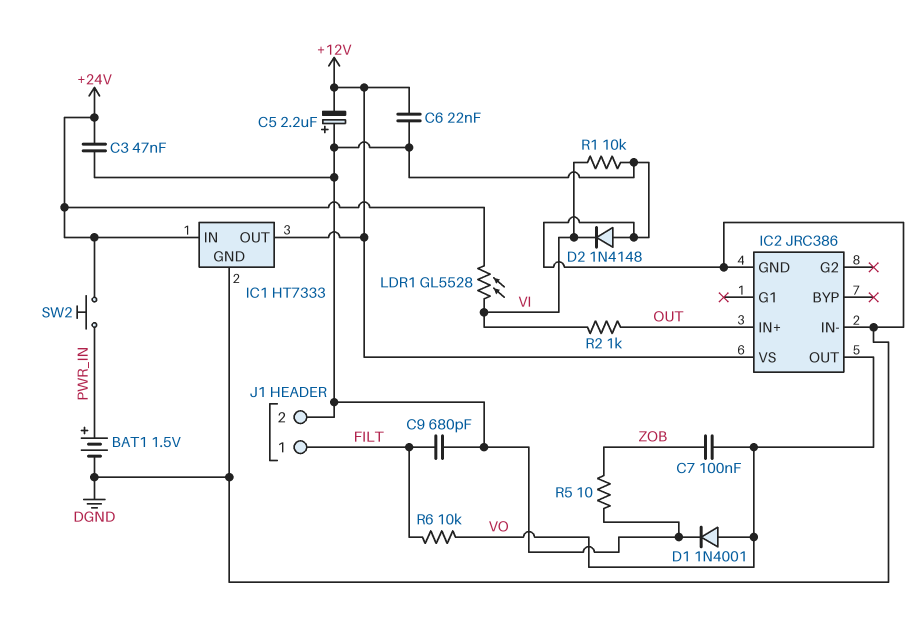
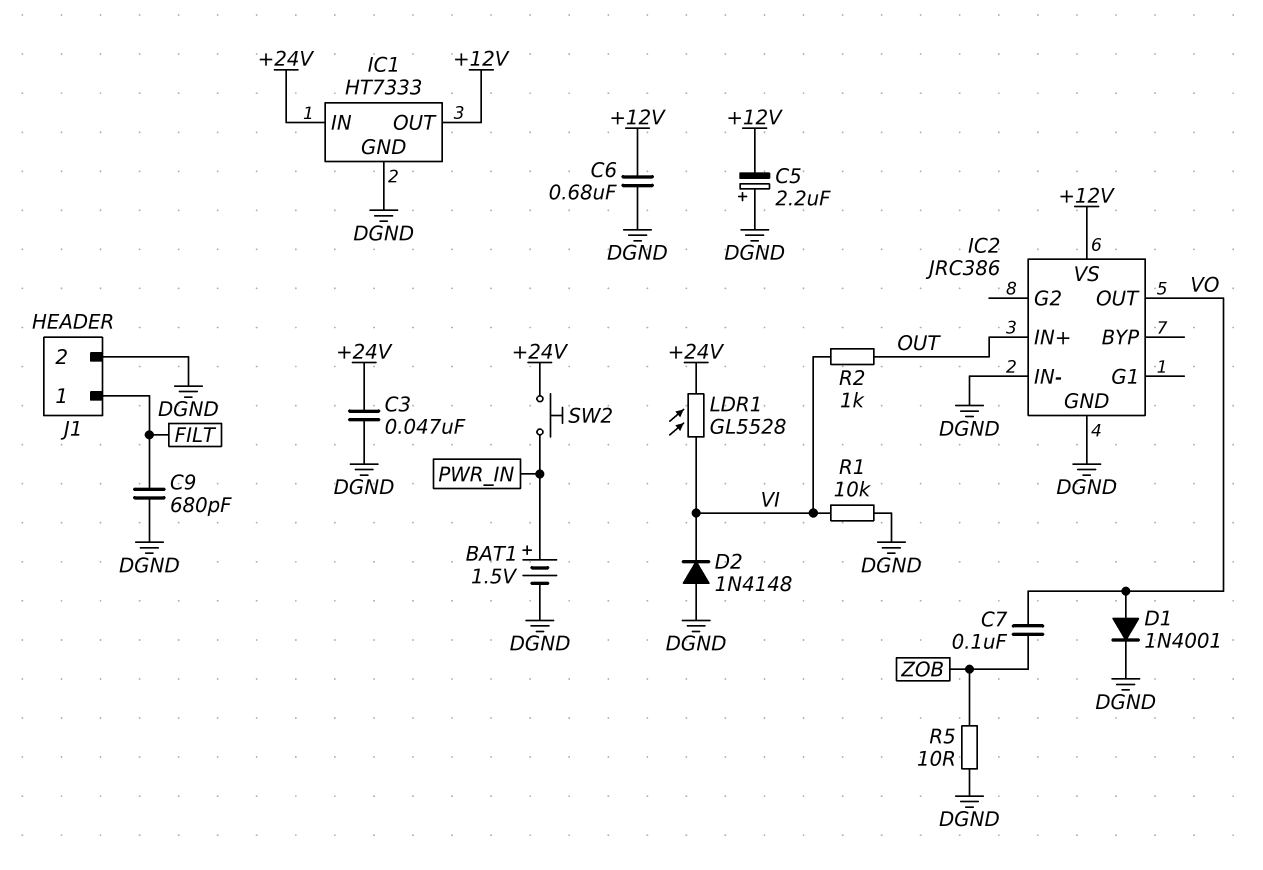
C6: 22nF (+12V, DGND) -> 680nF (+12V, DGND)
R6: 10k (FILT, VO) -> none

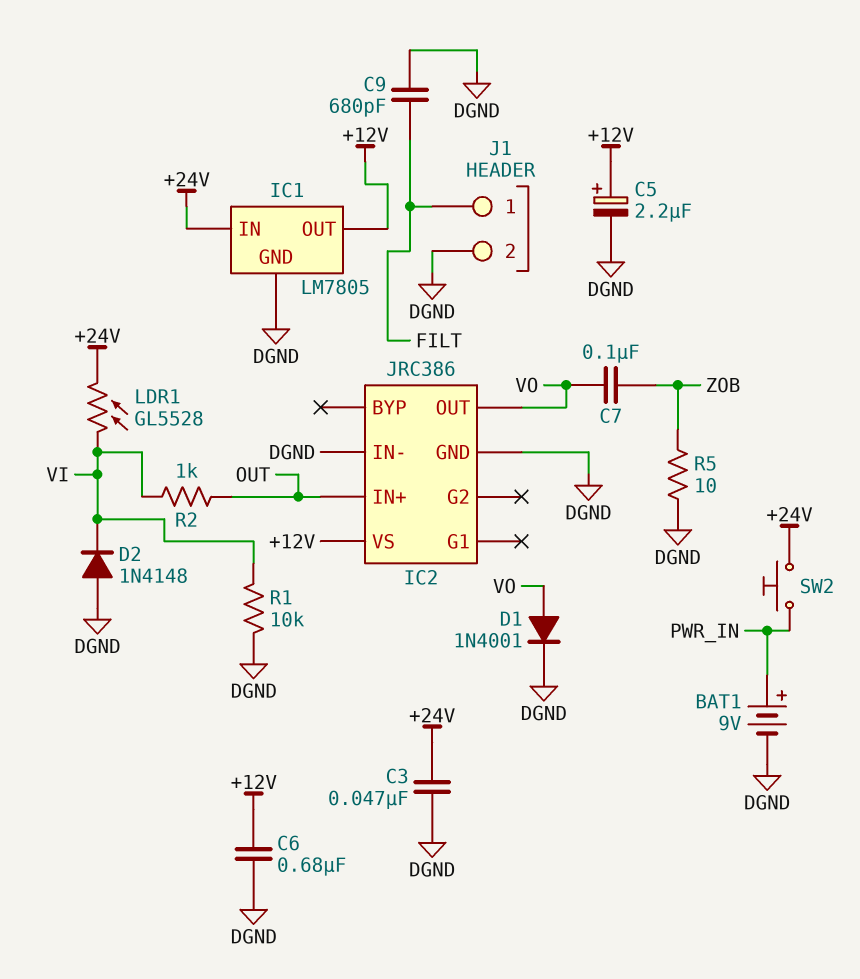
BAT1: 1.5V (plus PWR_IN, minus DGND) -> 9V (plus PWR_IN, minus DGND)
C5: 2.2uF (plus DGND, minus +12V) -> 2.2uF (plus +12V, minus DGND)
IC1: HT7333 -> LM7805

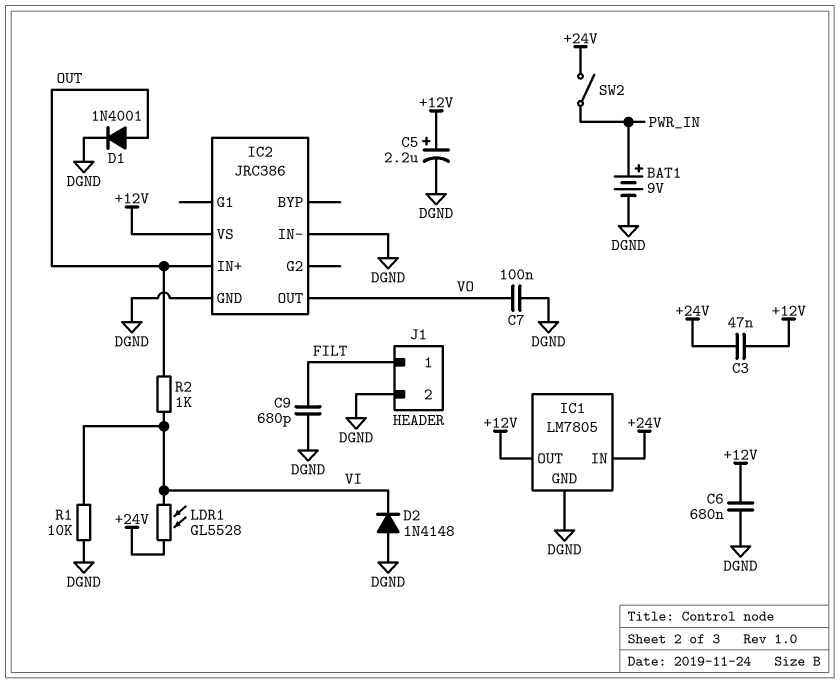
C3: 47nF (+24V, DGND) -> 47nF (+12V, +24V)
C7: 100nF (VO, ZOB) -> 100nF (DGND, VO)
D1: diode 1N4001 (A VO, K DGND) -> diode 1N4001 (A OUT, K DGND)
R5: 10 (DGND, ZOB) -> none
SW2: button (+24V, PWR_IN) -> switch (+24V, PWR_IN)

